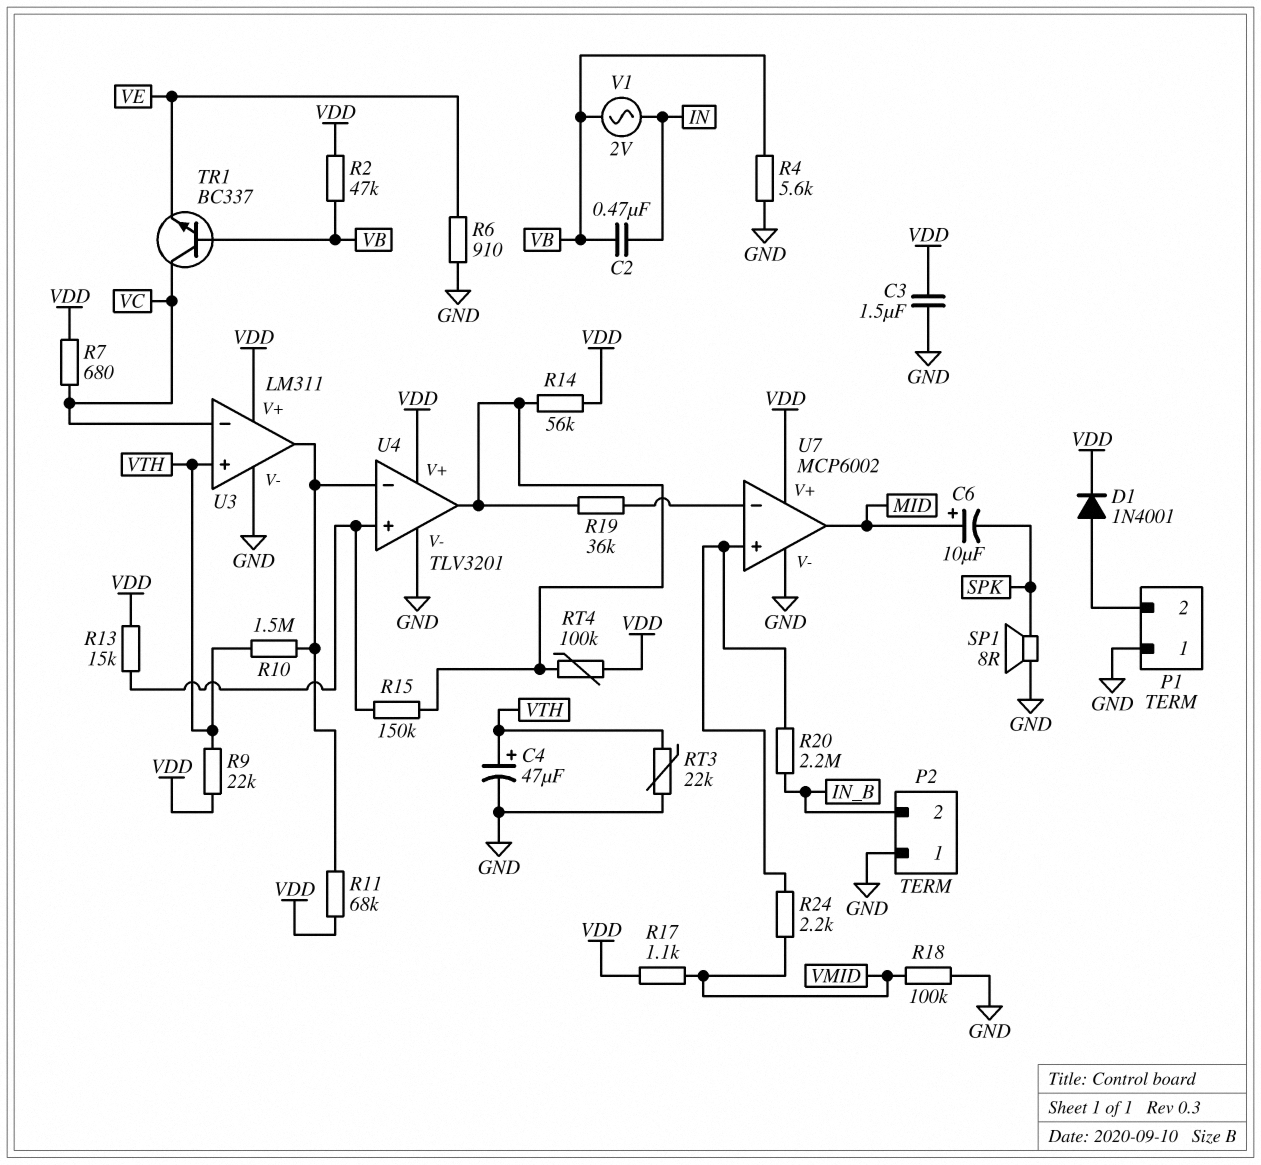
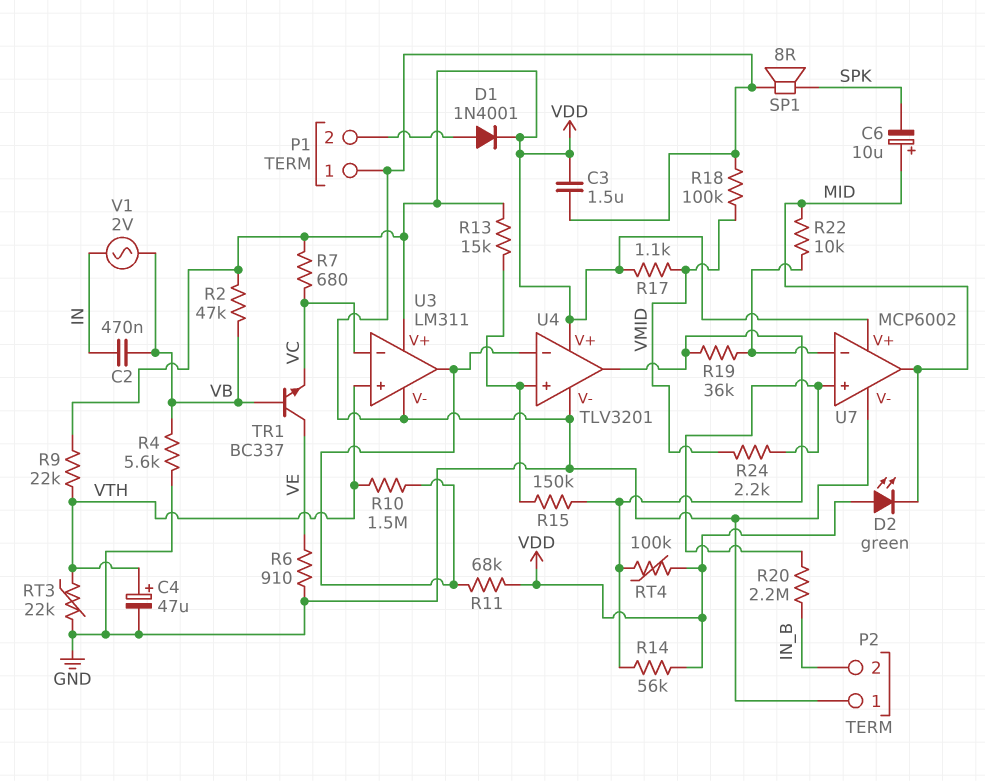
D2: none -> LED green (A VDD, K MID)
R22: none -> 10k (MID, U7/in-)
TR1: NPN BC337 (B VB, C VC, E VE) -> NPN BC337 (B VB, C VE, E VC)

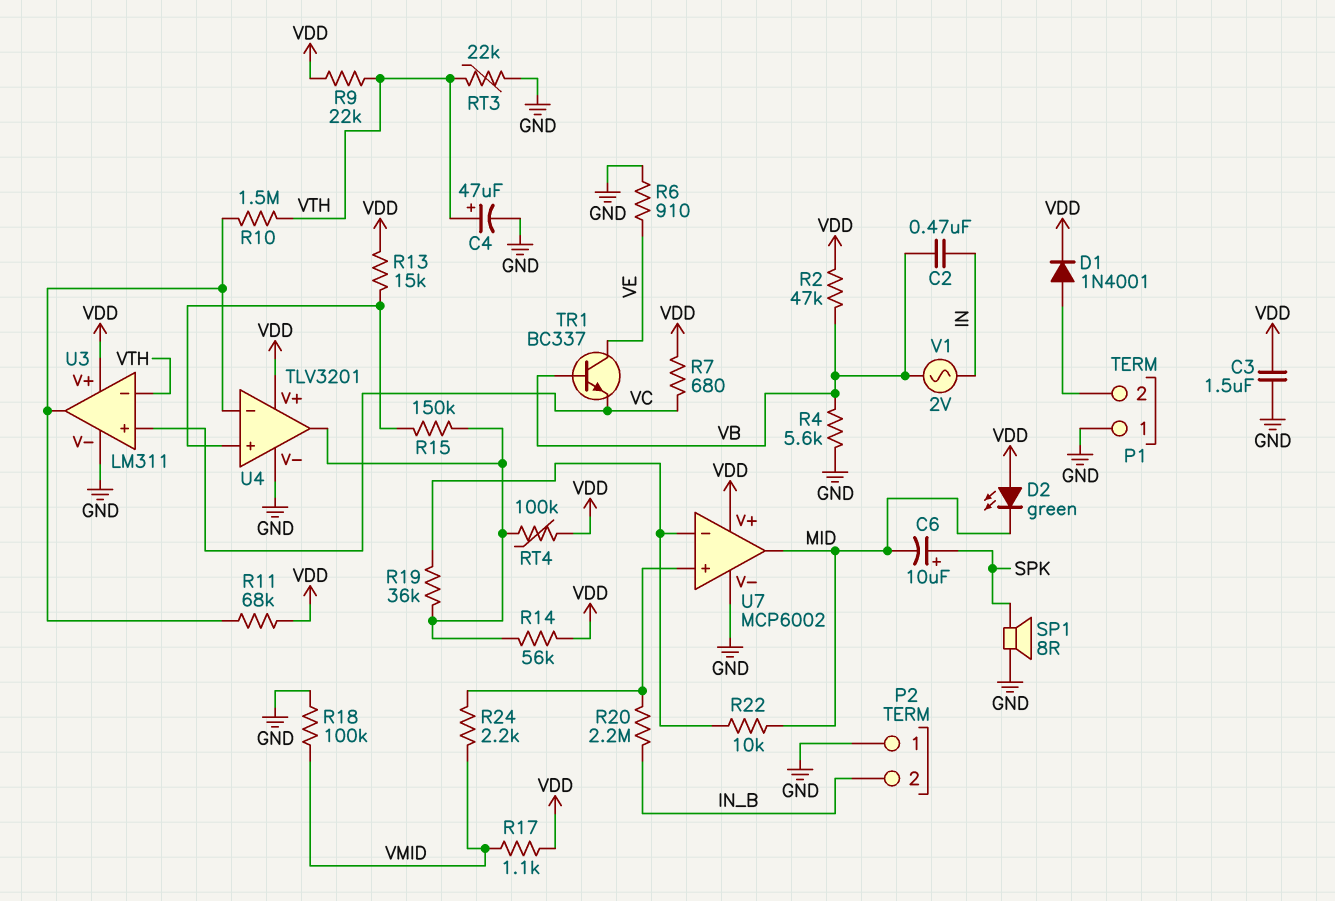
C6: 10uF (plus MID, minus SPK) -> 10uF (plus SPK, minus MID)
U3 pin in+: VTH -> VC
U3 pin in-: VC -> VTH

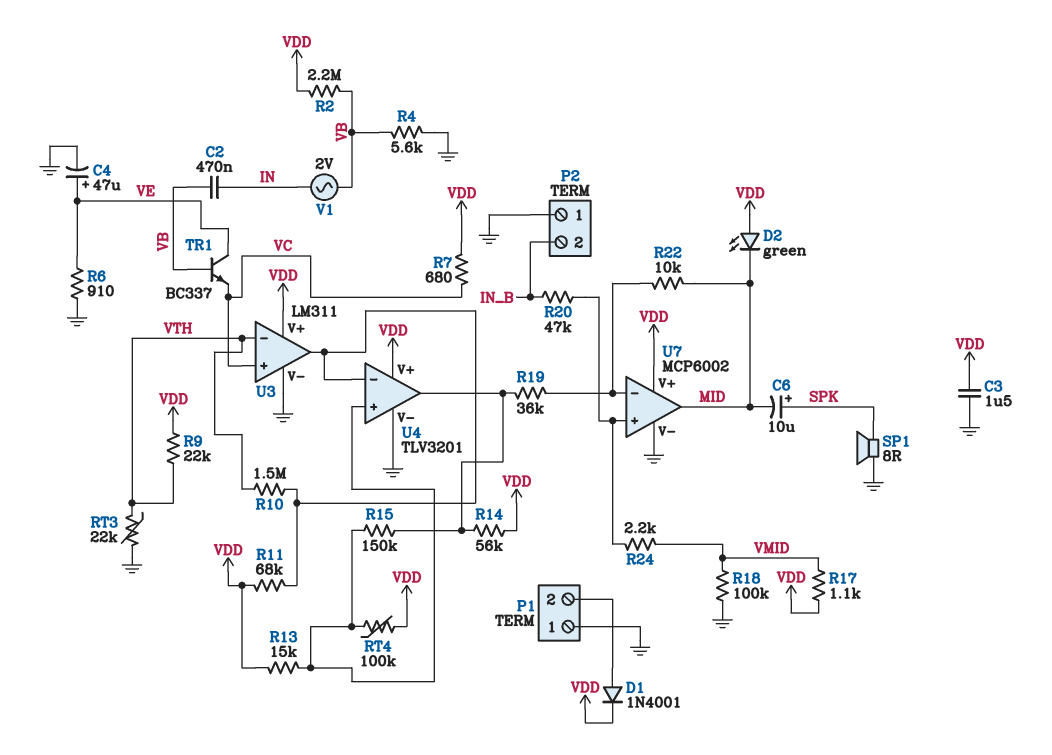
C4: 47uF (plus VTH, minus GND) -> 47uF (plus VE, minus GND)
R2: 47k (VB, VDD) -> 2.2M (VB, VDD)
R20: 2.2M (IN_B, U7/in+) -> 47k (IN_B, U7/in+)
RT4: 100k (U4/out, VDD) -> 100k (U4/in+, VDD)

